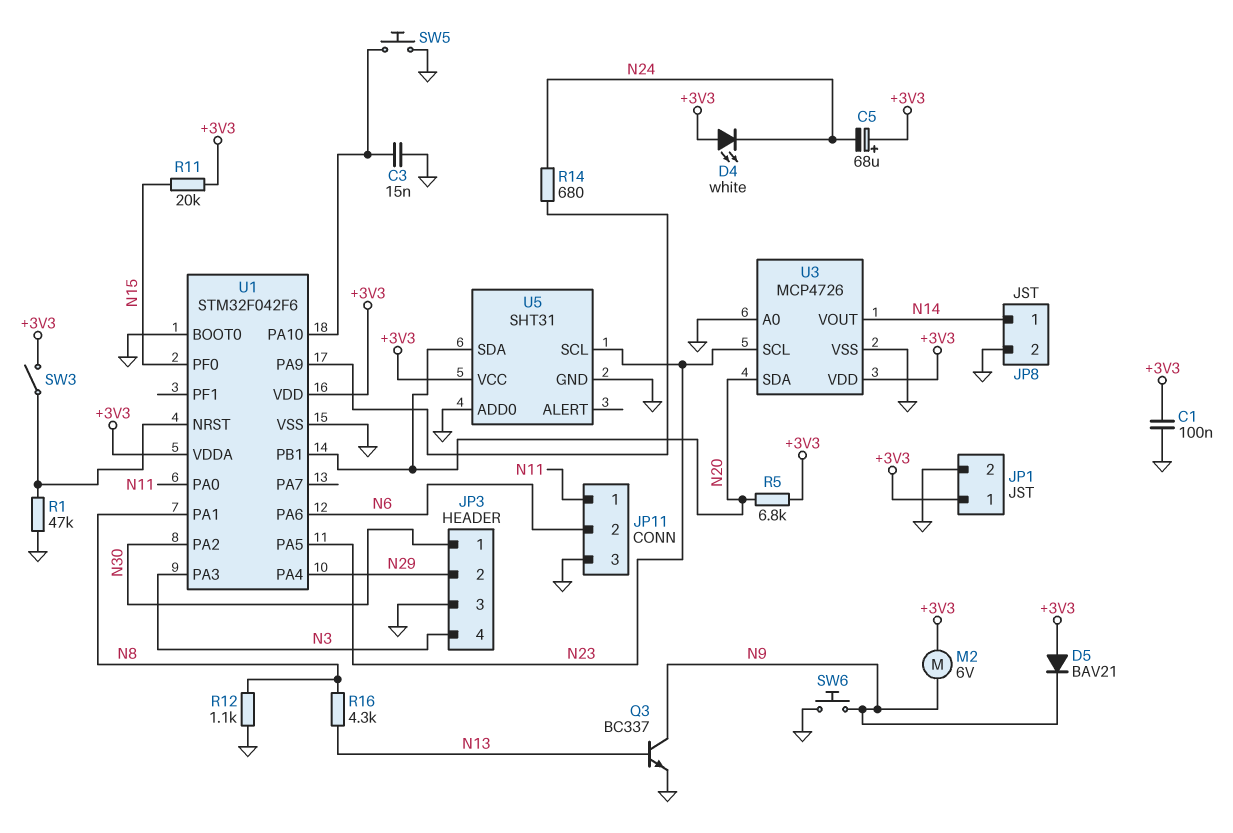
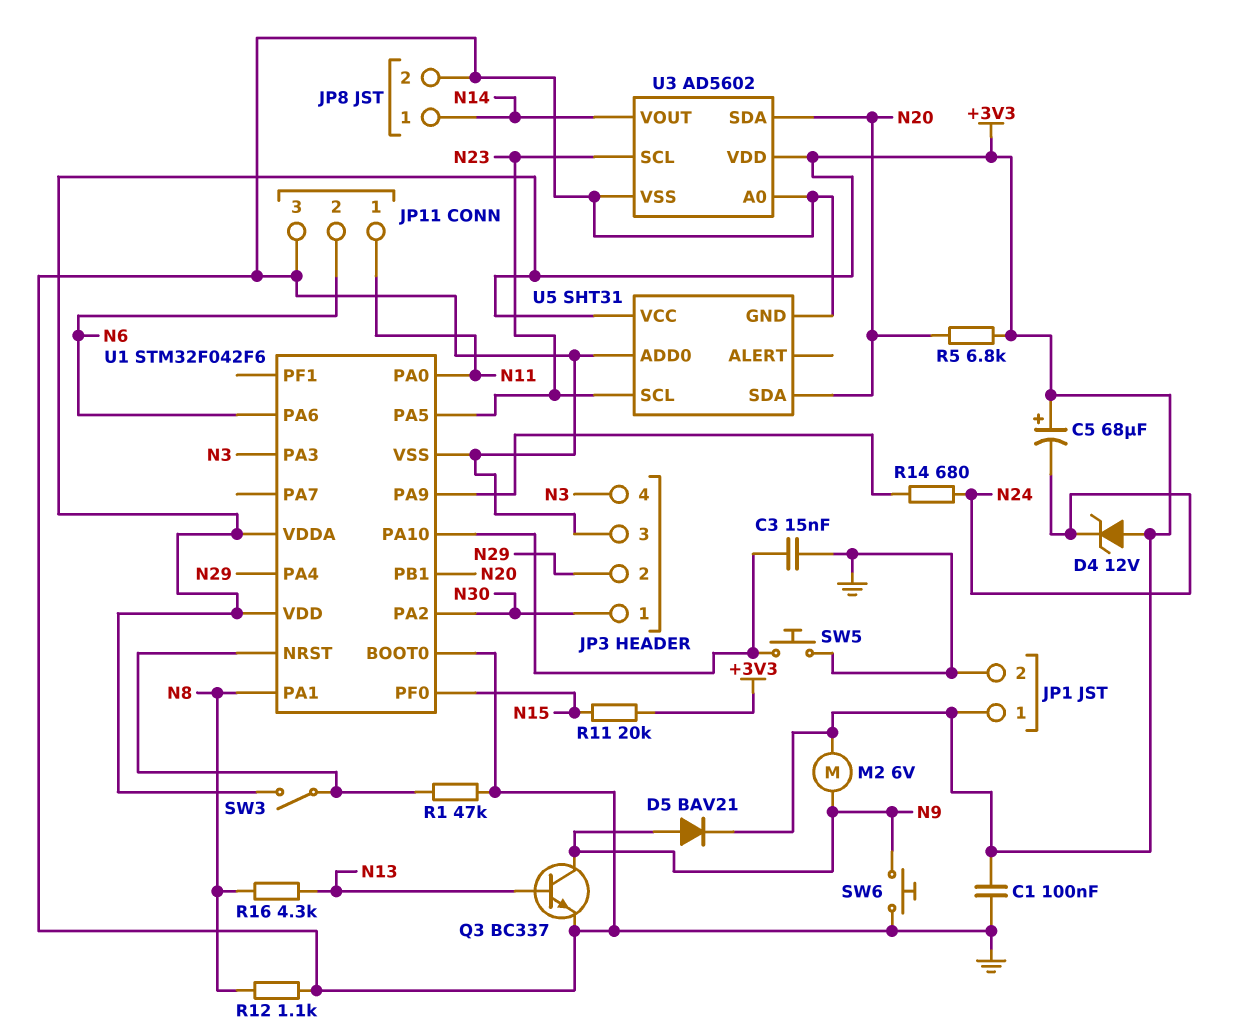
D4: LED white (A +3V3, K N24) -> zener 12V (A +3V3, K N24)
D5: diode BAV21 (A +3V3, K N9) -> diode BAV21 (A N9, K +3V3)
U3: MCP4726 -> AD5602

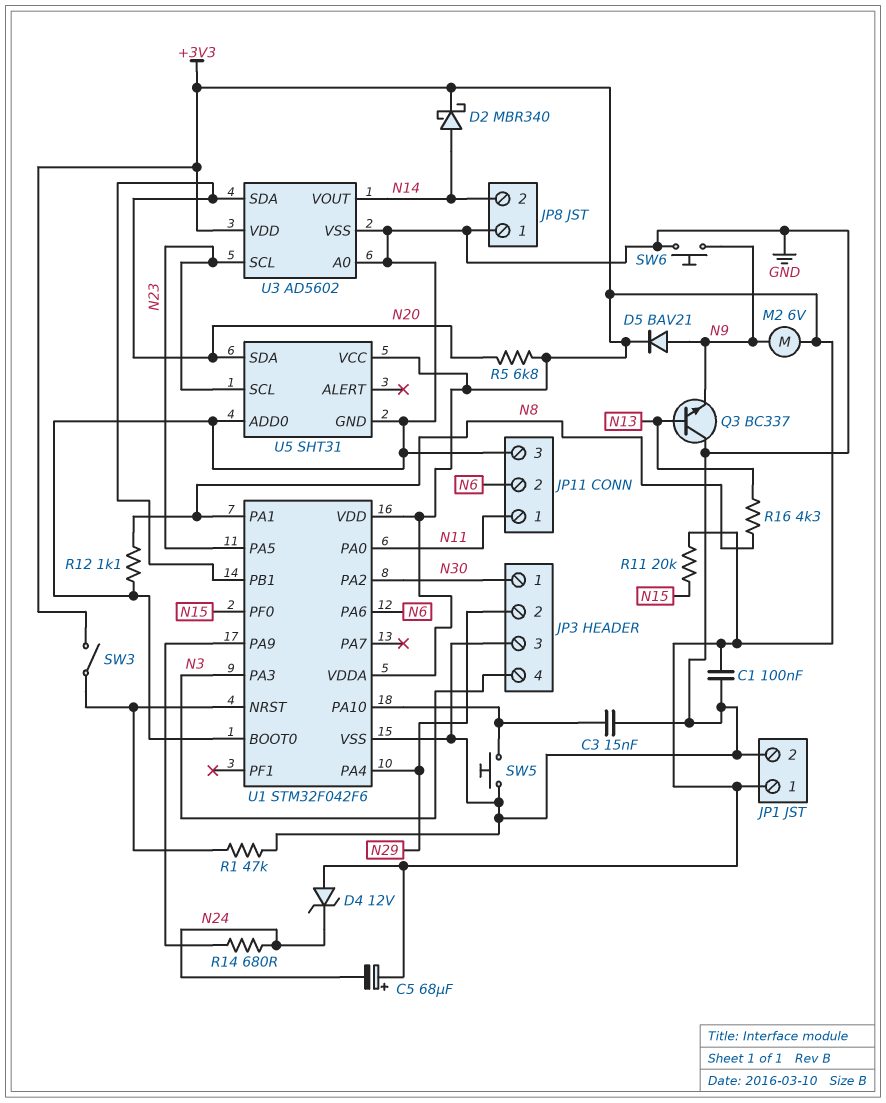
D2: none -> schottky MBR340 (A N14, K +3V3)
JP8 pin 1: N14 -> GND
JP8 pin 2: GND -> N14
Q3: NPN BC337 (B N13, C N9, E GND) -> NPN BC337 (B N13, C GND, E N9)

